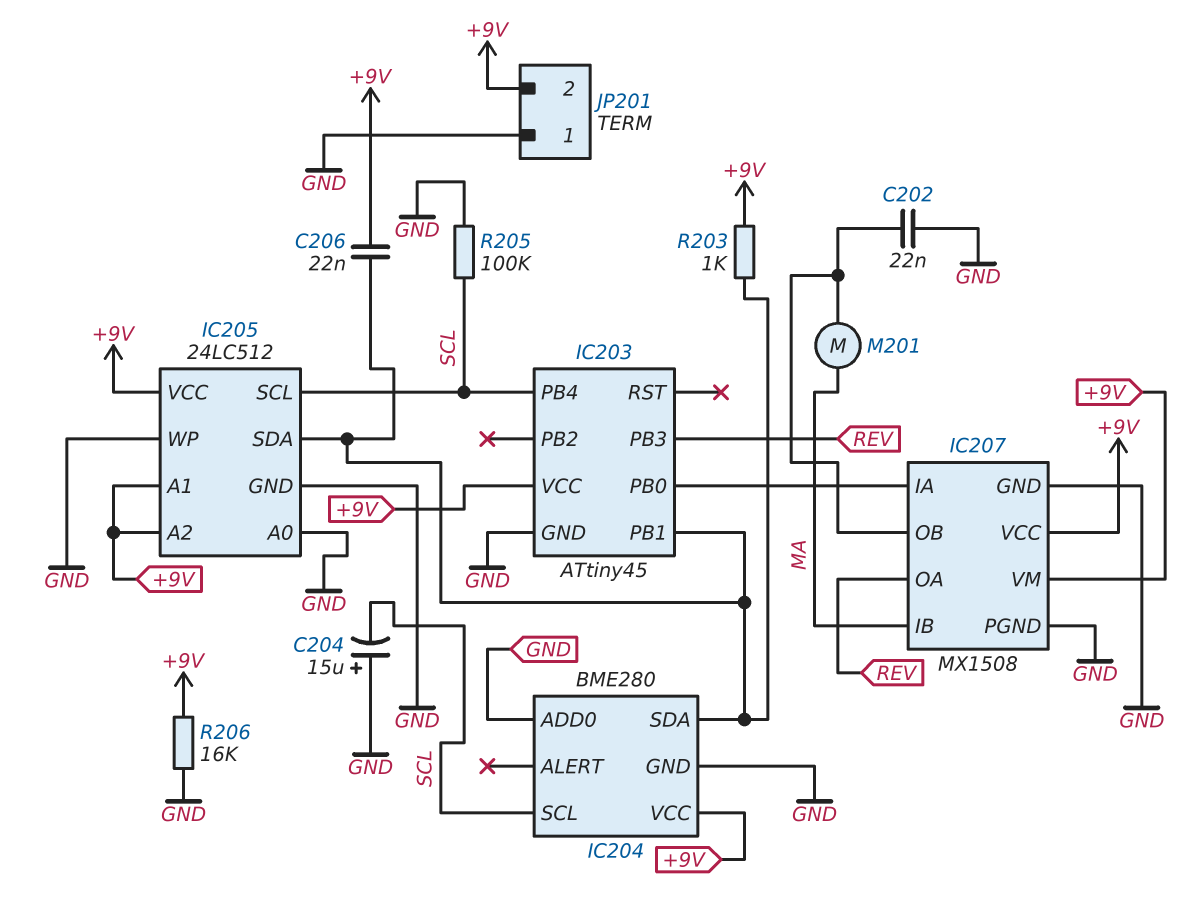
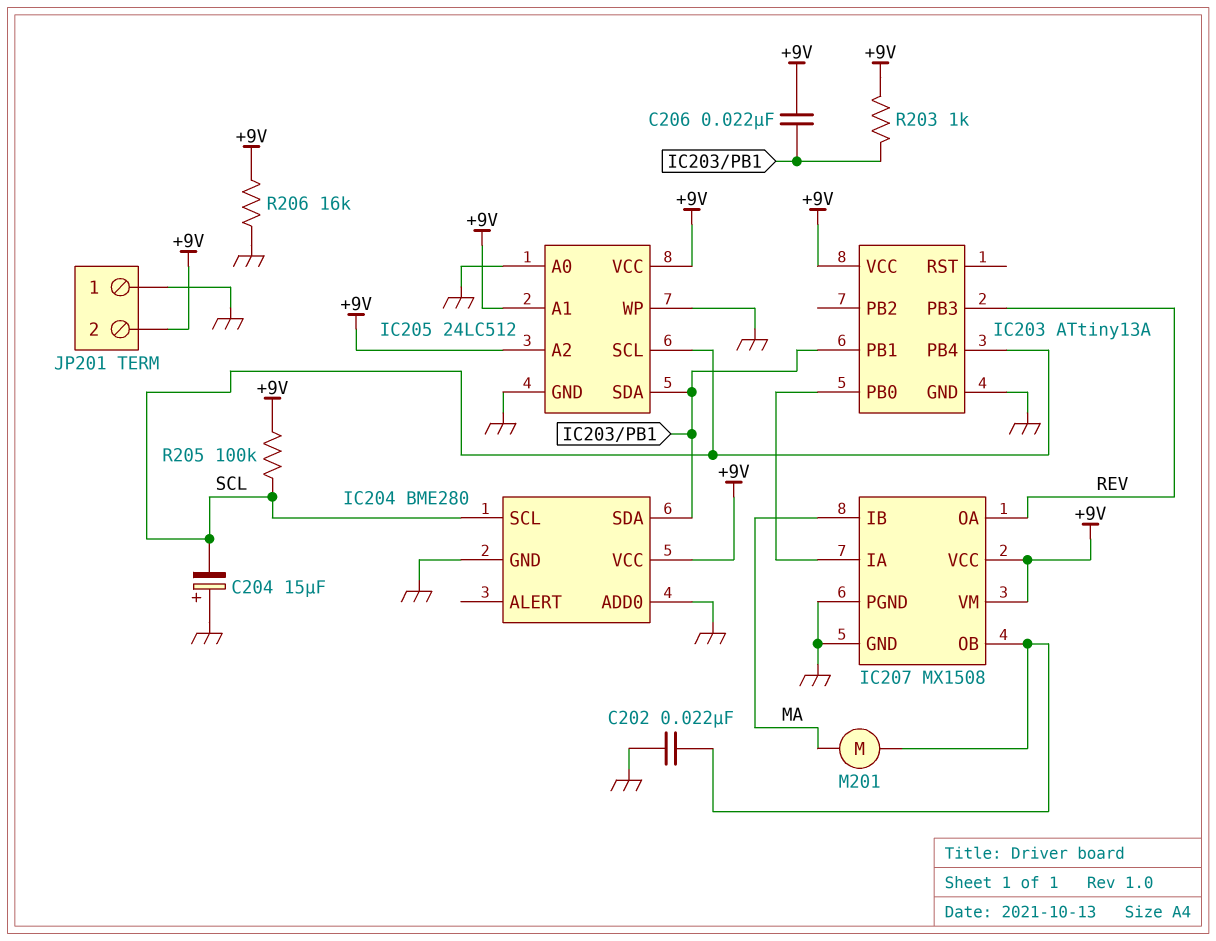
IC203: ATtiny45 -> ATtiny13A
R205: 100k (GND, SCL) -> 100k (+9V, SCL)

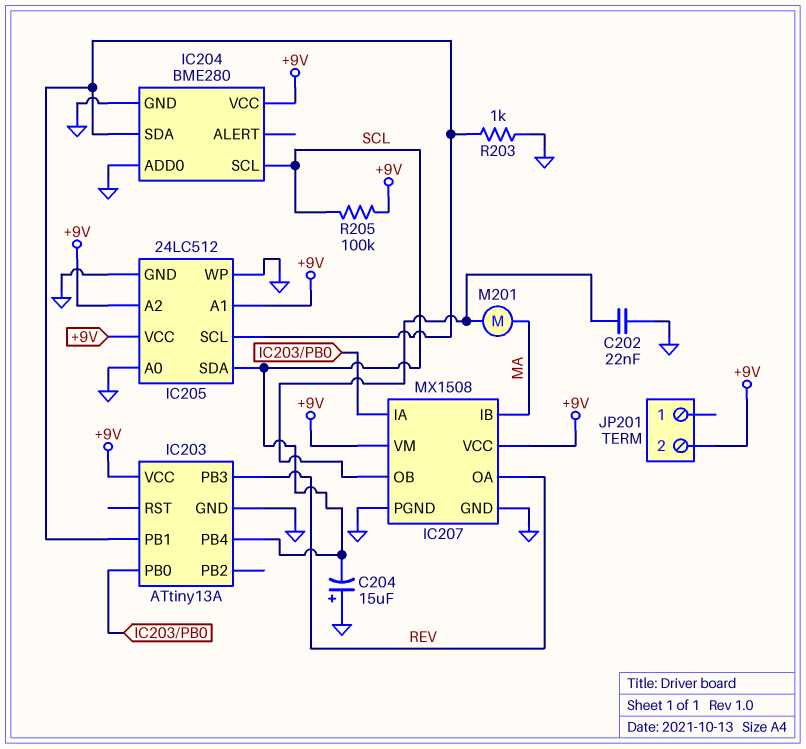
C206: 22nF (+9V, IC203/PB1) -> none
IC205 pin SCL: SCL -> IC203/PB1
IC205 pin SDA: IC203/PB1 -> SCL
JP201 pin 1: GND -> none
R203: 1k (+9V, IC203/PB1) -> 1k (GND, IC203/PB1)
R206: 16k (+9V, GND) -> none

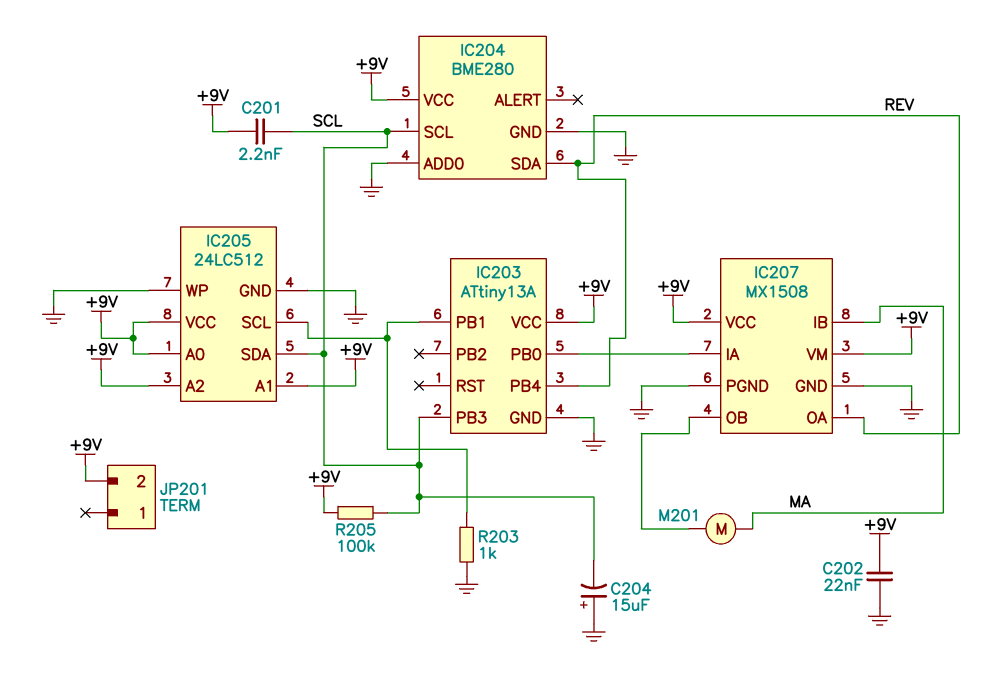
C201: none -> 2.2nF (+9V, SCL)
C202: 22nF (GND, IC207/OB) -> 22nF (+9V, GND)
IC203 pin PB3: REV -> SCL
IC203 pin PB4: SCL -> REV
IC204 pin SDA: IC203/PB1 -> REV
IC205 pin A0: GND -> +9V

